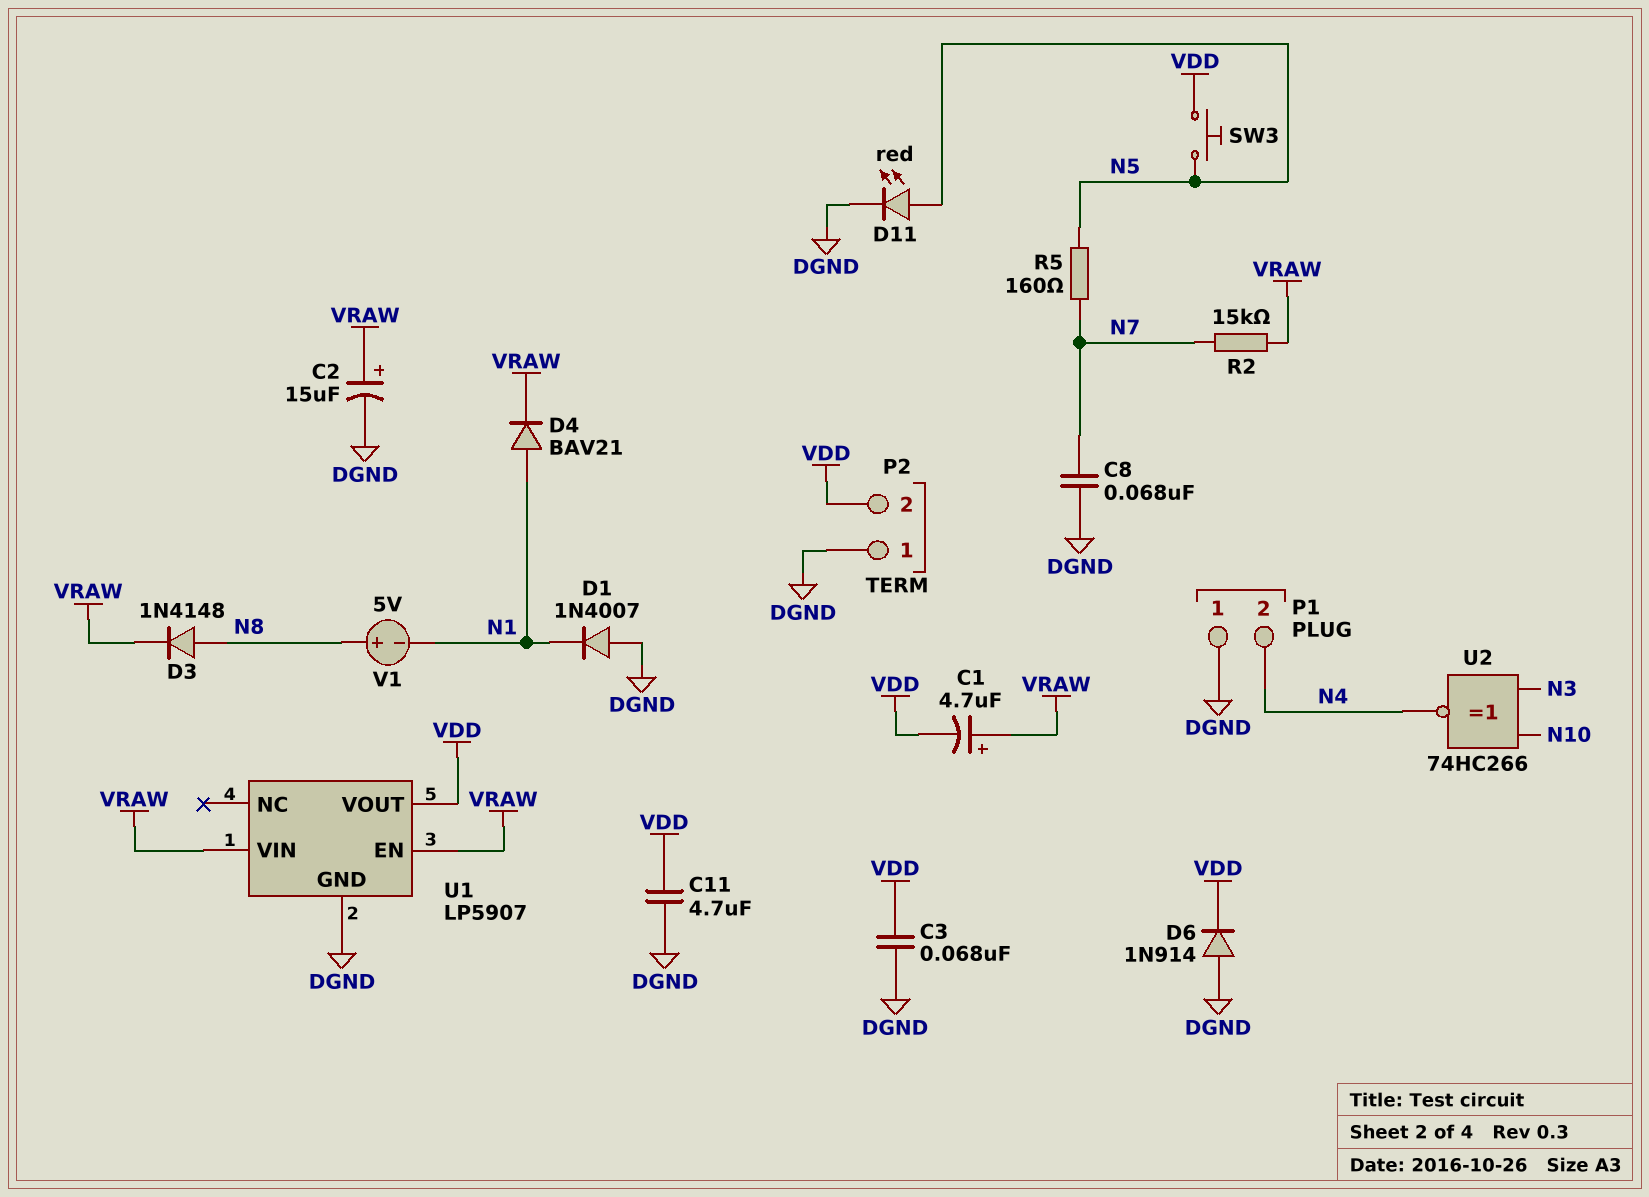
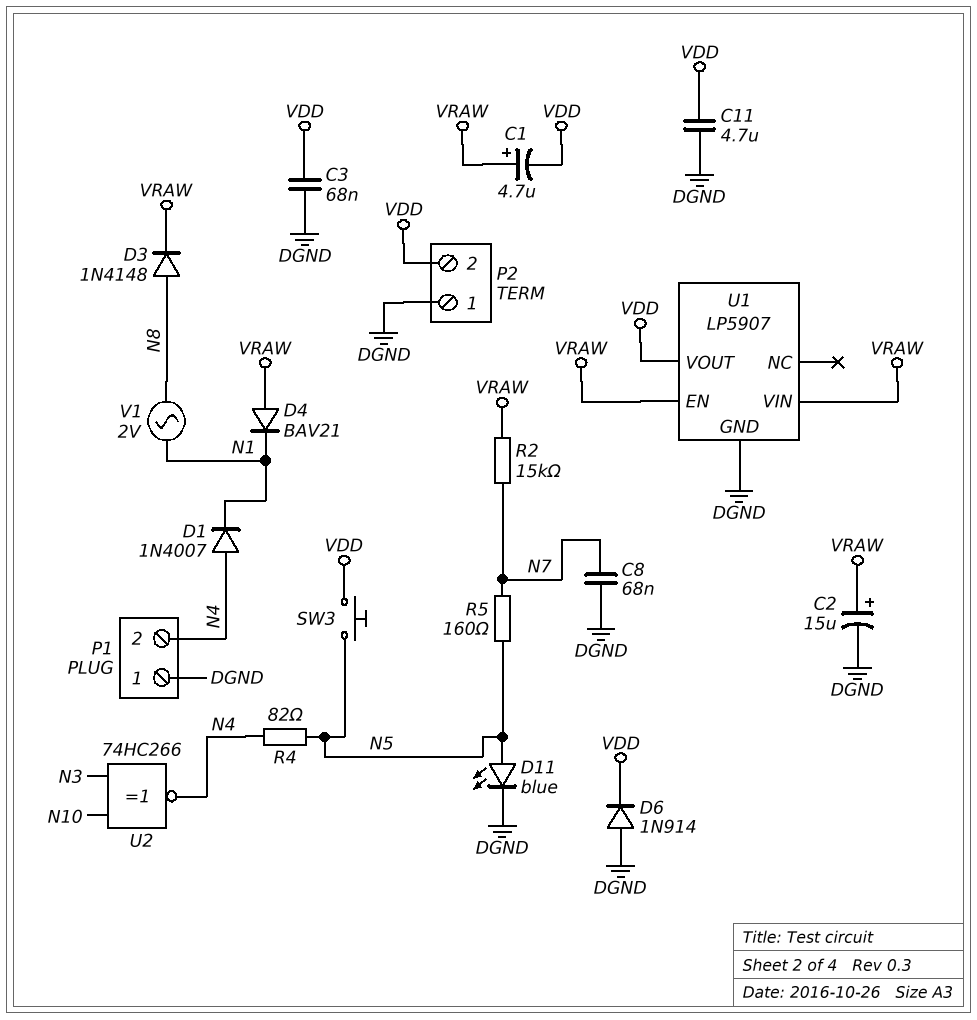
D1: diode 1N4007 (A DGND, K N1) -> diode 1N4007 (A N4, K N1)
D4: diode BAV21 (A N1, K VRAW) -> diode BAV21 (A VRAW, K N1)
D11: LED red (A N5, K DGND) -> LED blue (A N5, K DGND)
R4: none -> 82 (N4, N5)
V1: 5V (plus N8, minus N1) -> AC 2V (N1, N8)

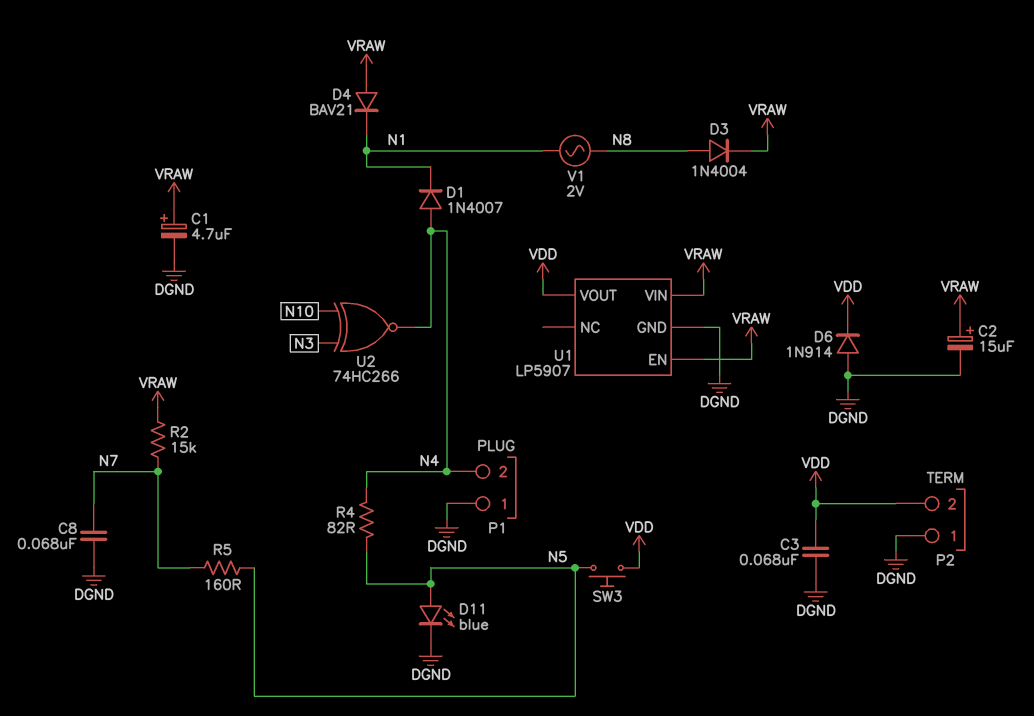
C1: 4.7uF (plus VRAW, minus VDD) -> 4.7uF (plus VRAW, minus DGND)
C11: 4.7uF (DGND, VDD) -> none
D3: diode 1N4148 (A N8, K VRAW) -> diode 1N4004 (A N8, K VRAW)

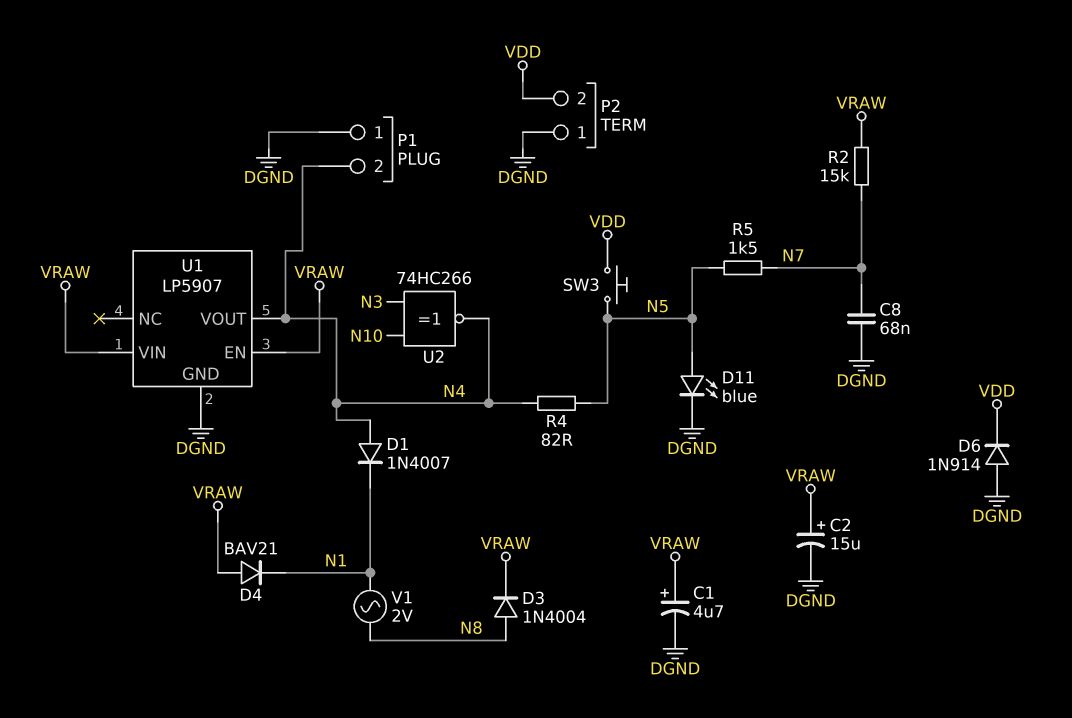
C3: 68nF (DGND, VDD) -> none
R5: 160 (N5, N7) -> 1.5k (N5, N7)
U1 pin VOUT: VDD -> N4

